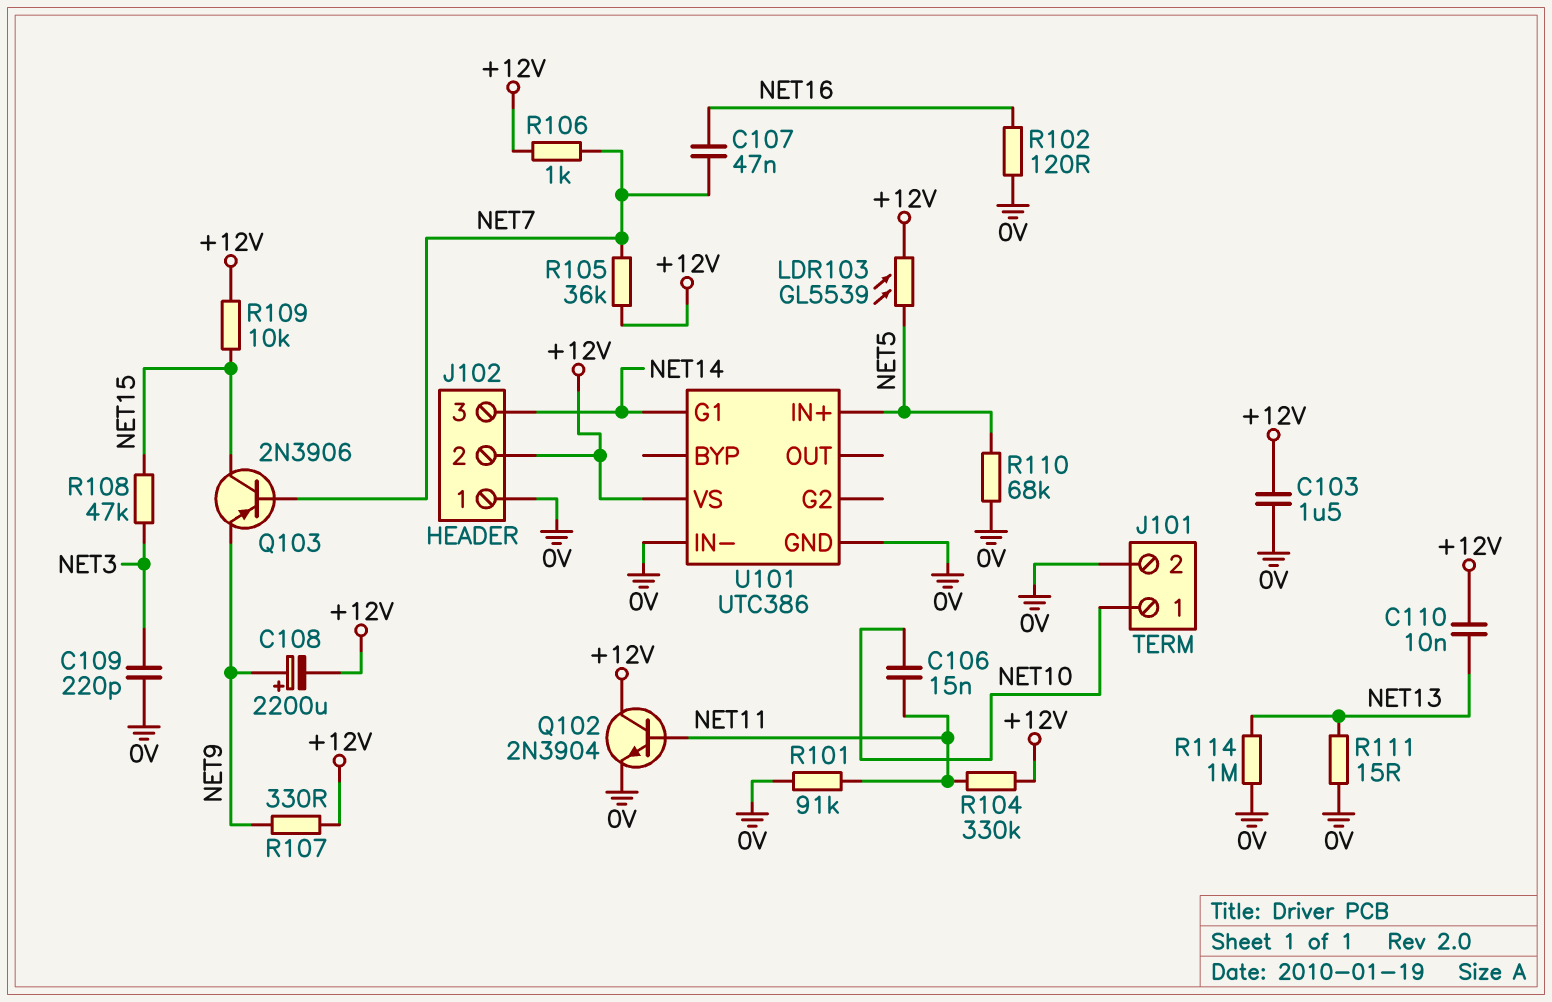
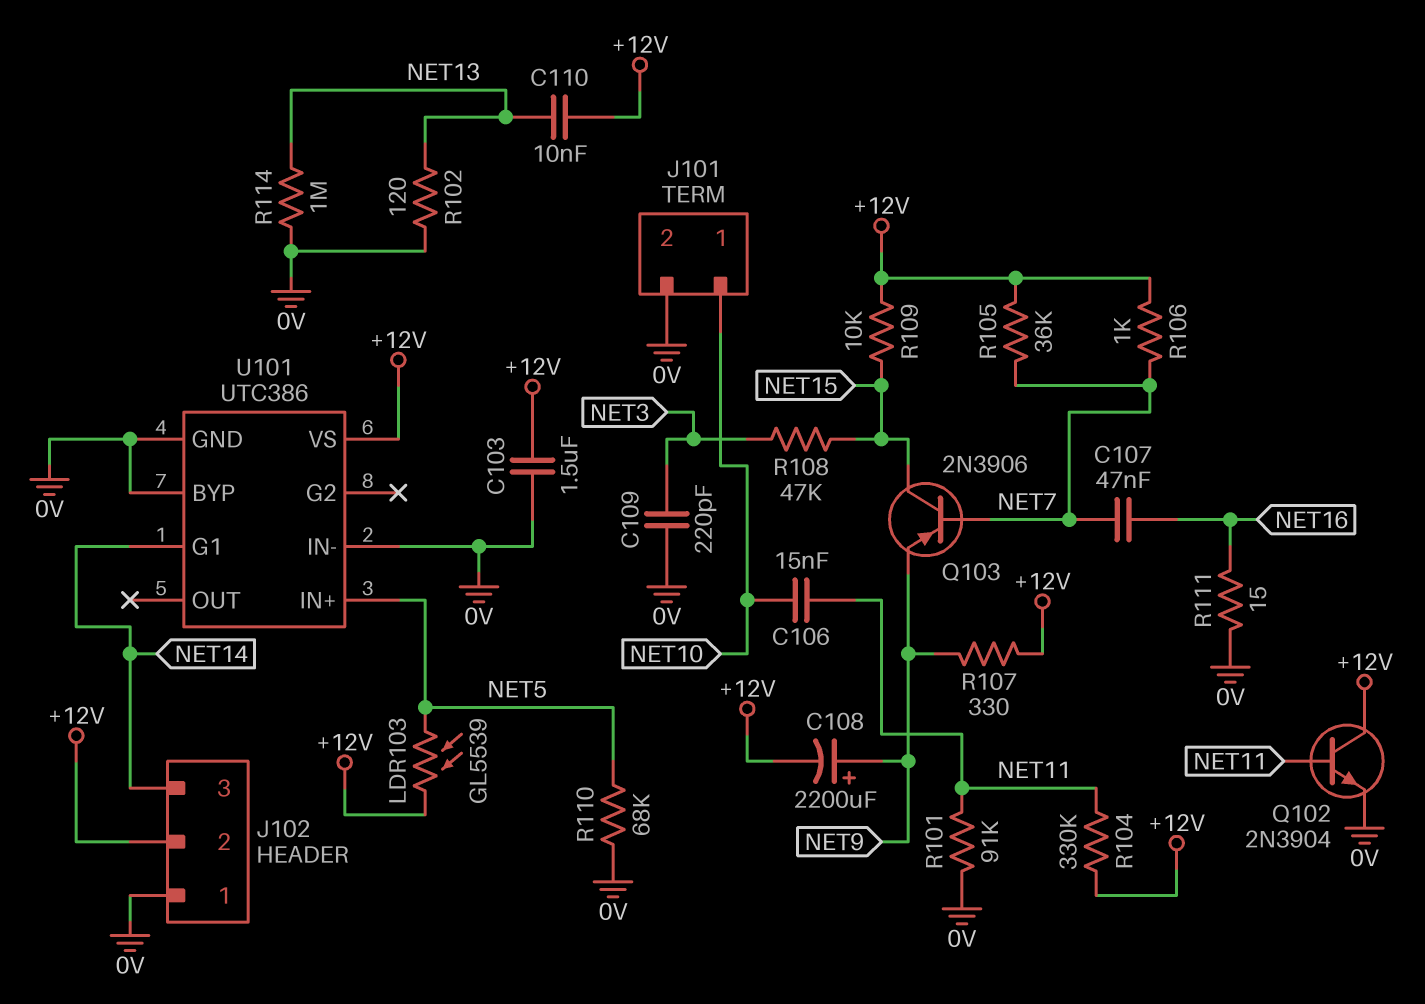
R102: 120 (0V, NET16) -> 120 (0V, NET13)
R111: 15 (0V, NET13) -> 15 (0V, NET16)
U101 pin BYP: none -> 0V

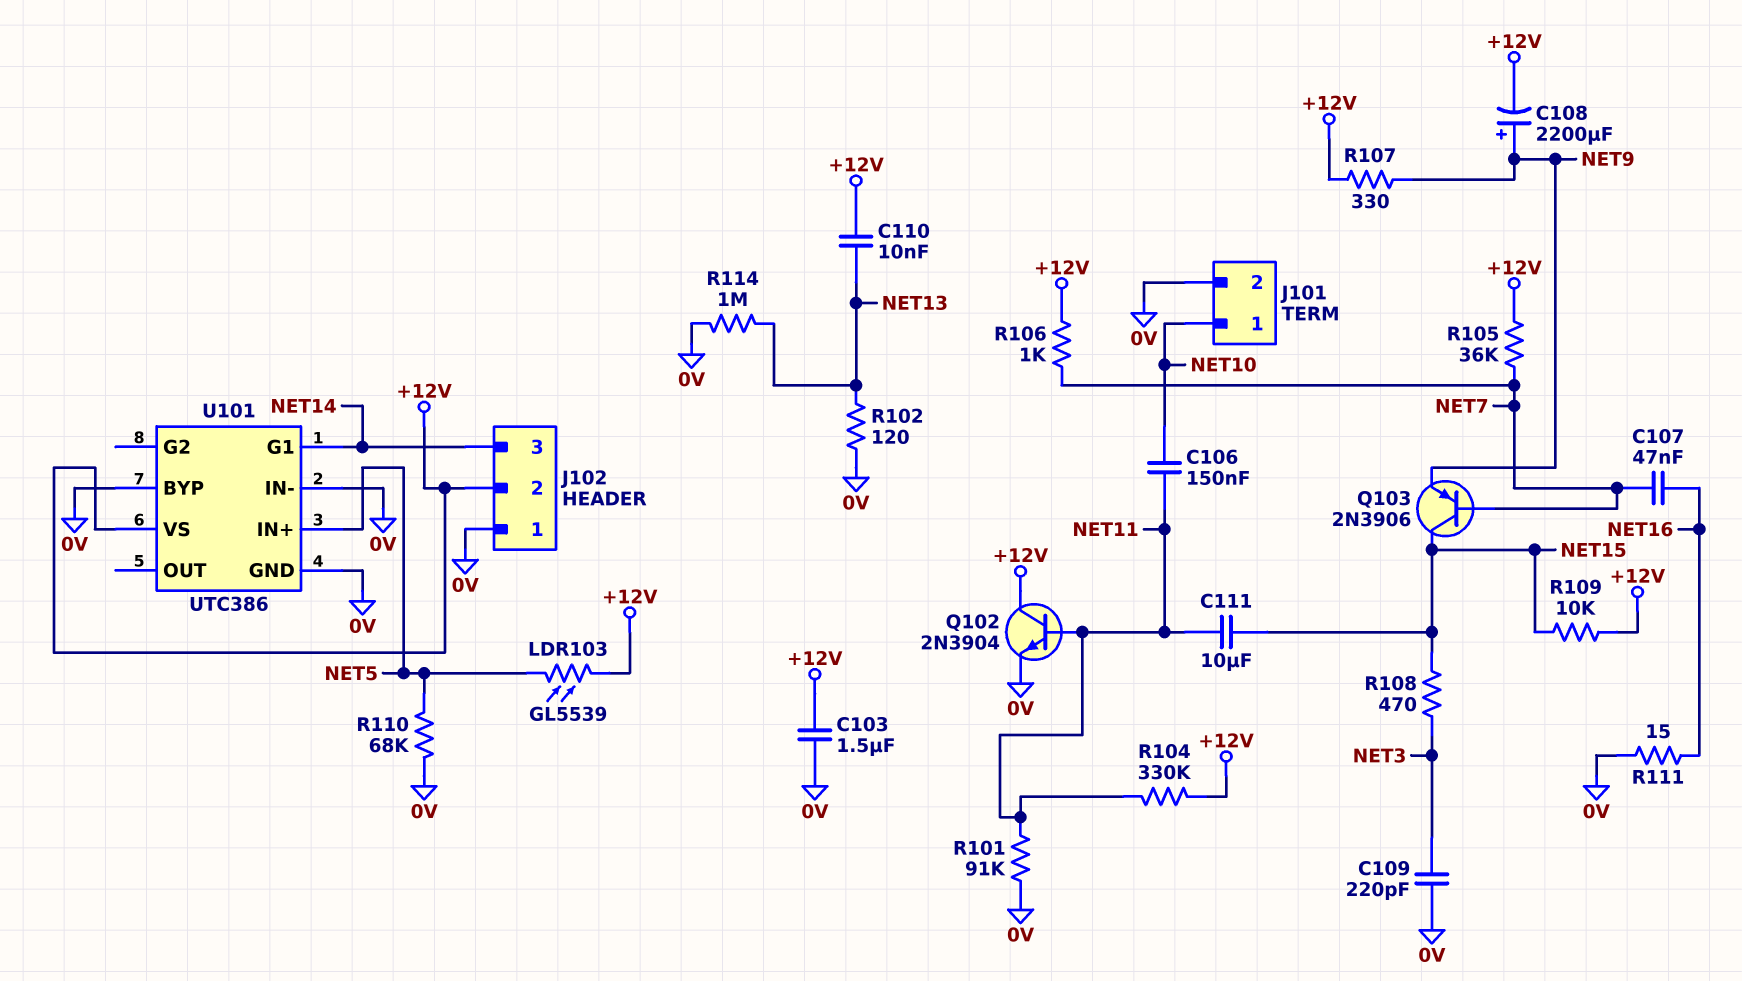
C106: 15nF (NET10, NET11) -> 150nF (NET10, NET11)
C111: none -> 10uF (NET11, NET15)
R108: 47k (NET3, NET15) -> 470 (NET3, NET15)

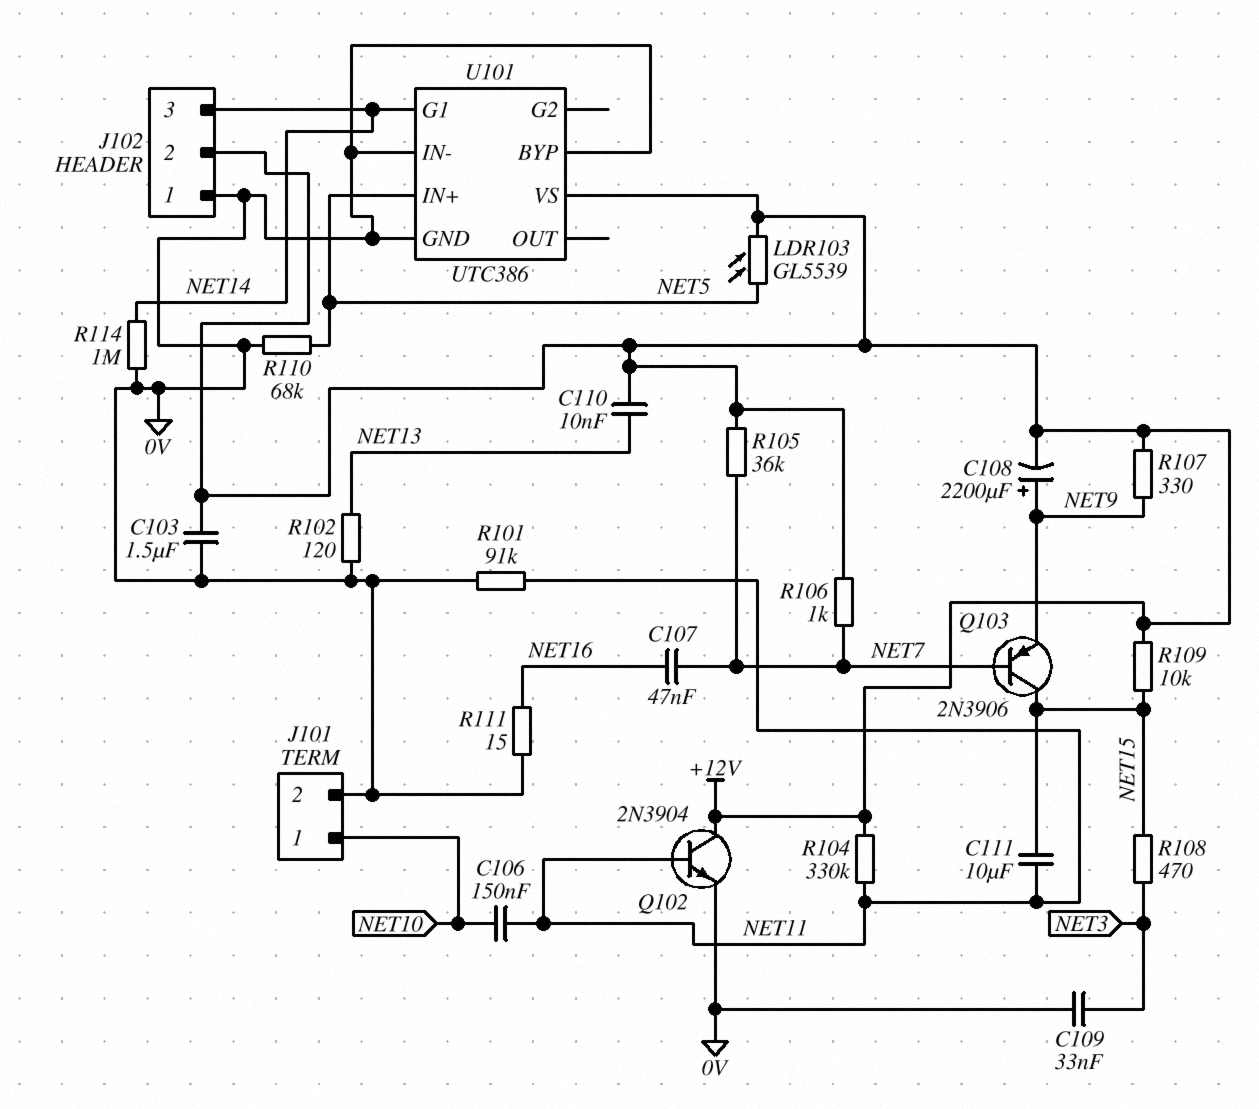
C109: 220pF (0V, NET3) -> 33nF (0V, NET3)
R114: 1M (0V, NET13) -> 1M (0V, NET14)

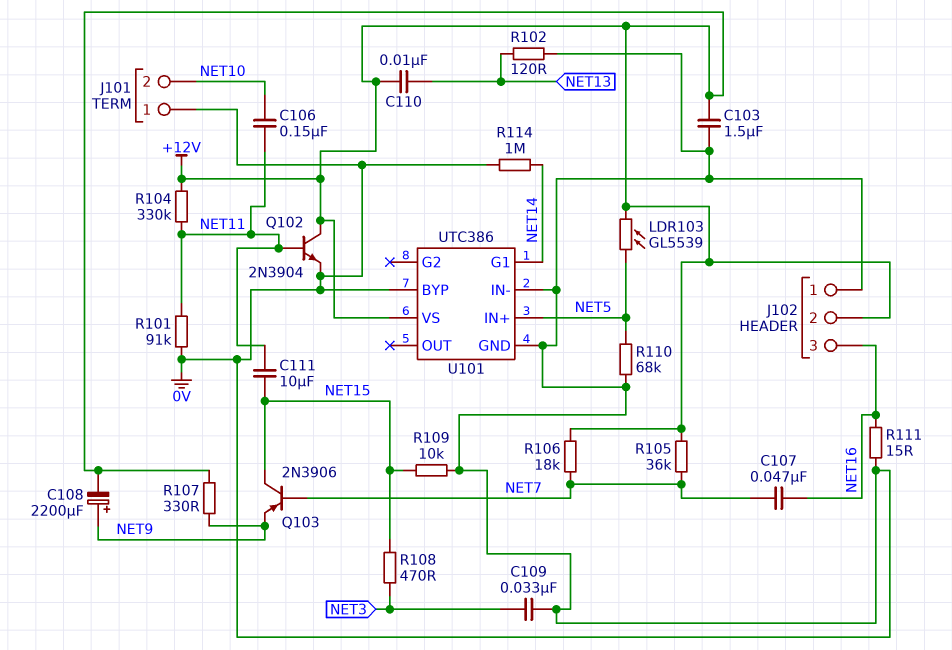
J101 pin 1: NET10 -> 0V
J101 pin 2: 0V -> NET10
J102 pin 3: NET14 -> NET16
R106: 1k (+12V, NET7) -> 18k (+12V, NET7)
R109: 10k (+12V, NET15) -> 10k (0V, NET15)

